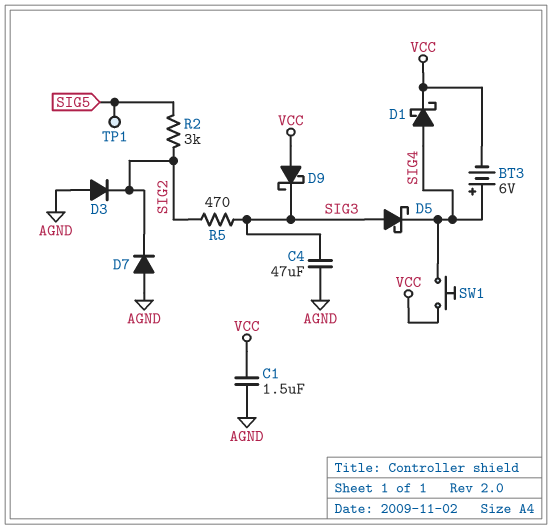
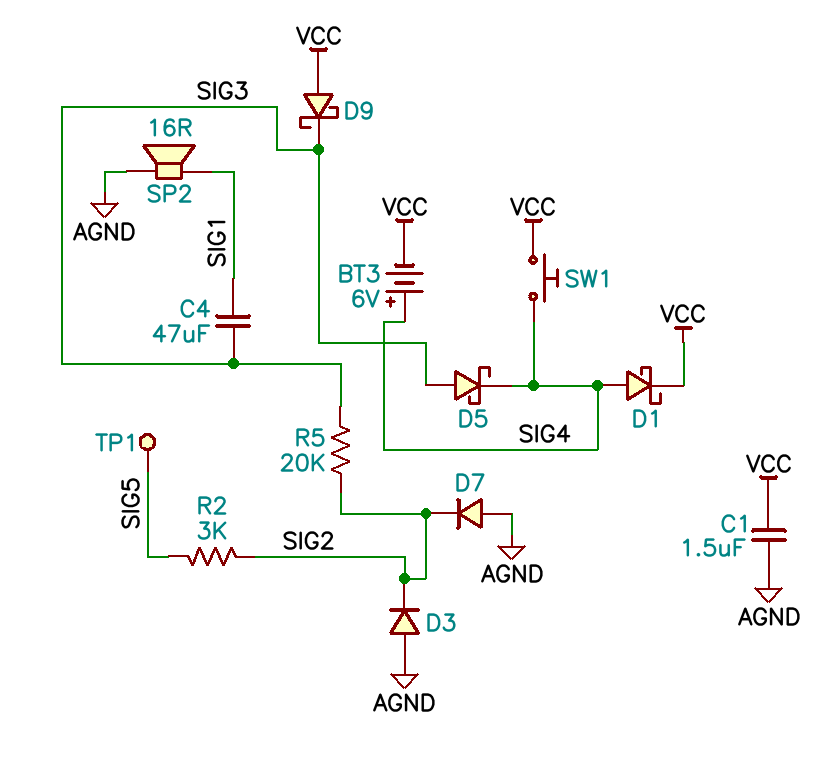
C4: 47uF (AGND, SIG3) -> 47uF (SIG1, SIG3)
R5: 470 (SIG2, SIG3) -> 20k (SIG2, SIG3)
SP2: none -> speaker 16R (AGND, SIG1)

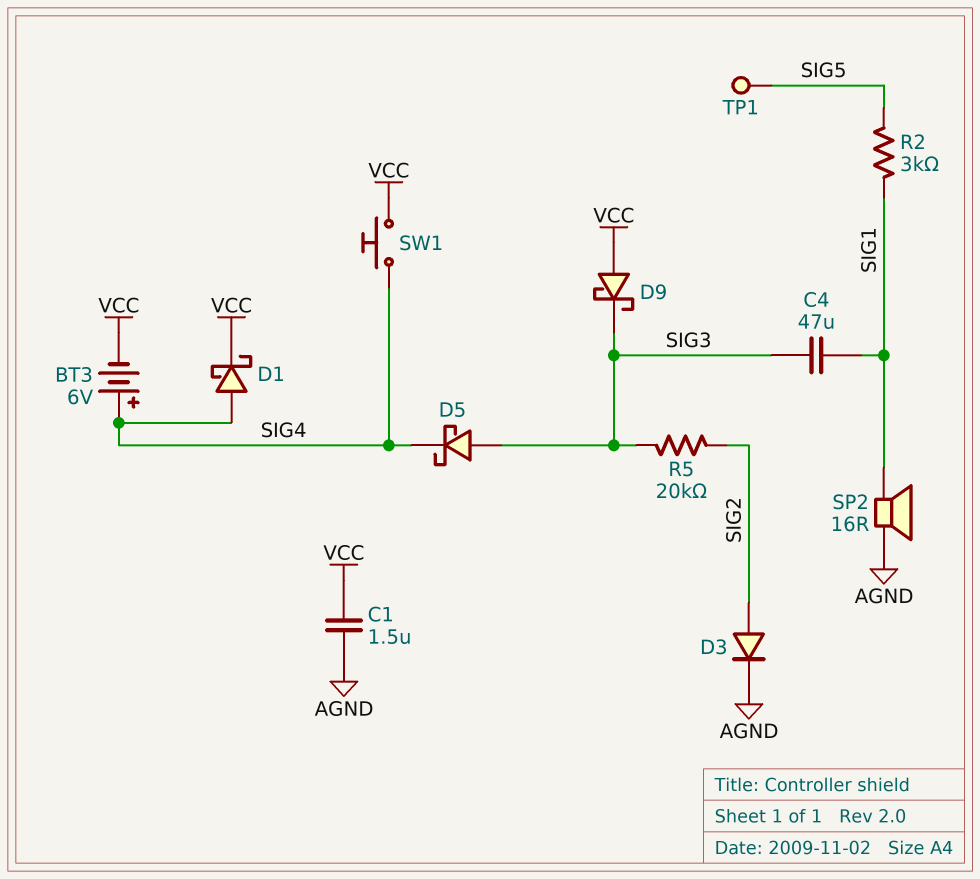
D3: diode (A AGND, K SIG2) -> diode (A SIG2, K AGND)
D7: diode (A AGND, K SIG2) -> none
R2: 3k (SIG2, SIG5) -> 3k (SIG1, SIG5)

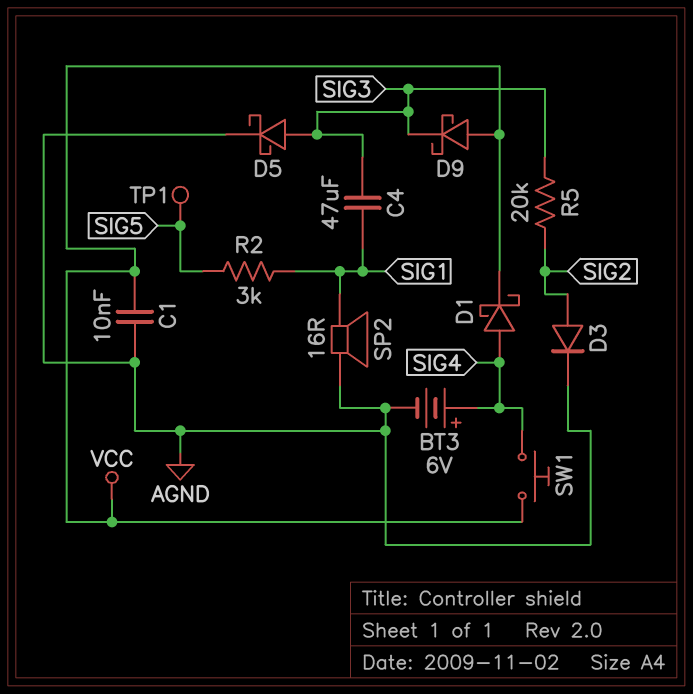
BT3: 6V (plus SIG4, minus VCC) -> 6V (plus SIG4, minus AGND)
C1: 1.5uF (AGND, VCC) -> 10nF (AGND, VCC)
D5: schottky (A SIG3, K SIG4) -> schottky (A SIG3, K AGND)

